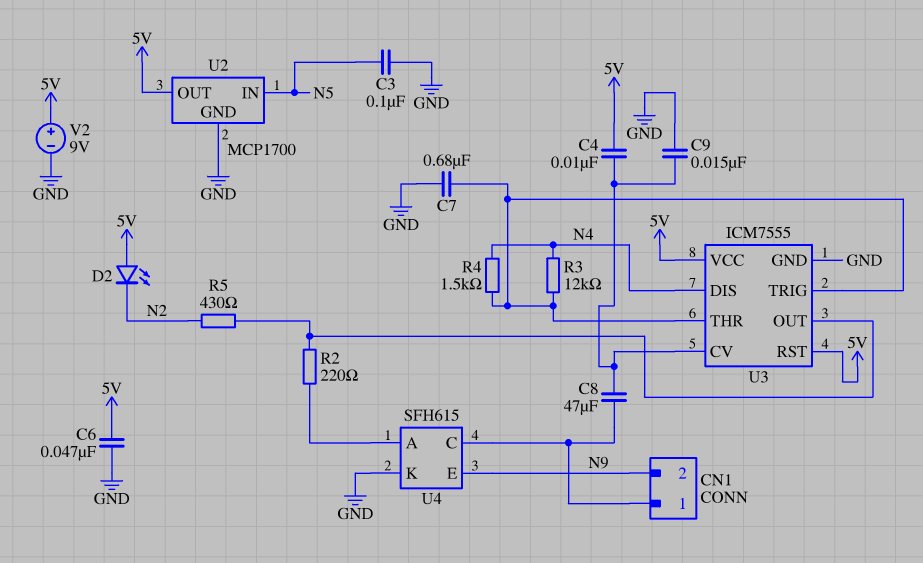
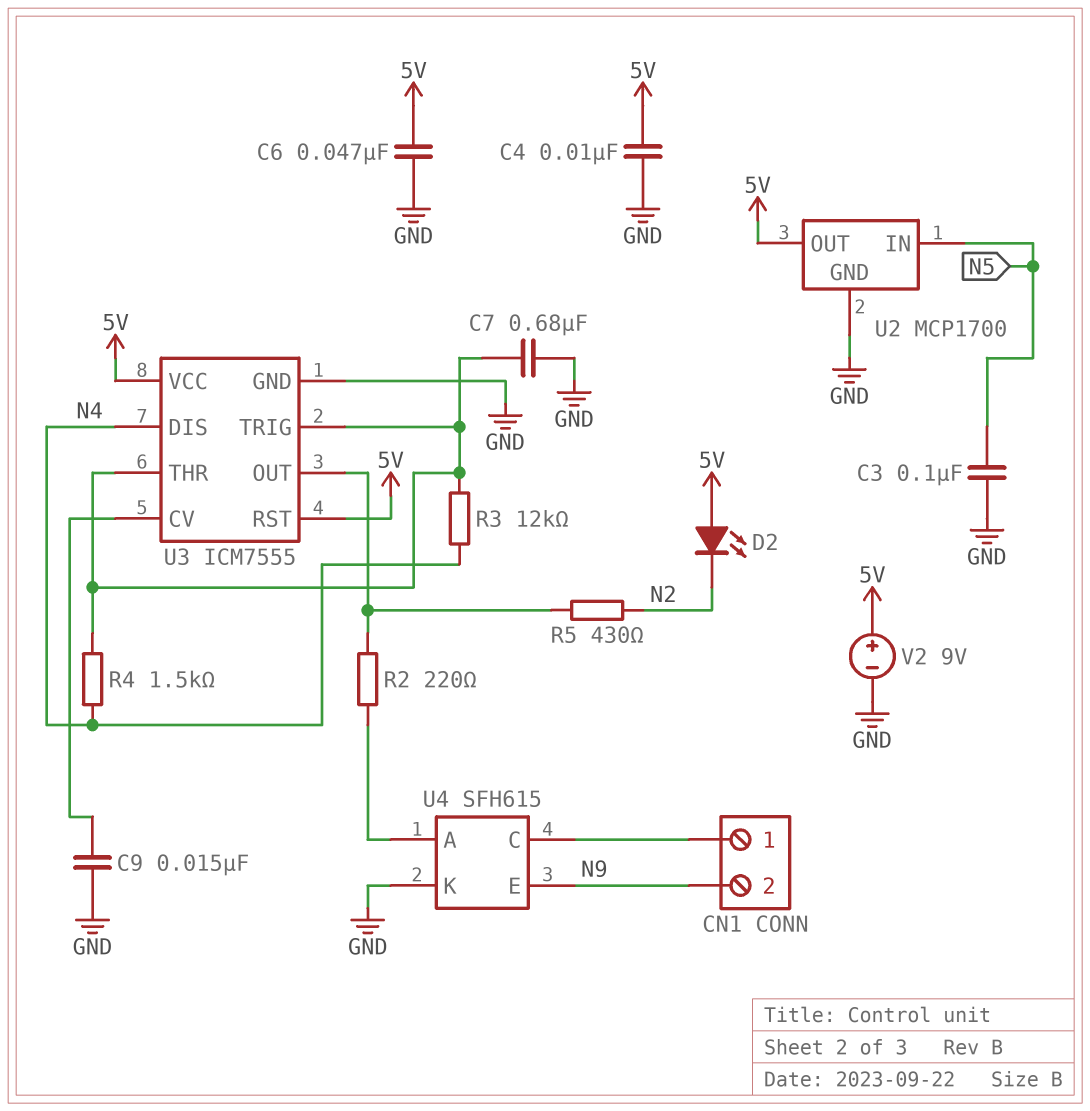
C4: 10nF (5V, U3/CV) -> 10nF (5V, GND)
C8: 47uF (CN1/1, U3/CV) -> none

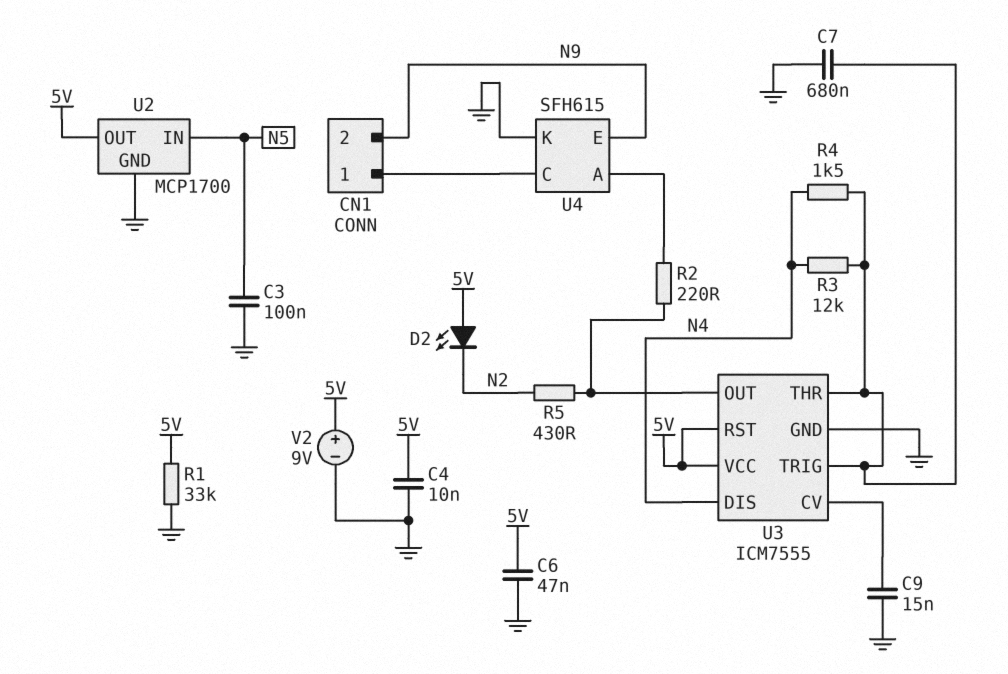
R1: none -> 33k (5V, GND)

